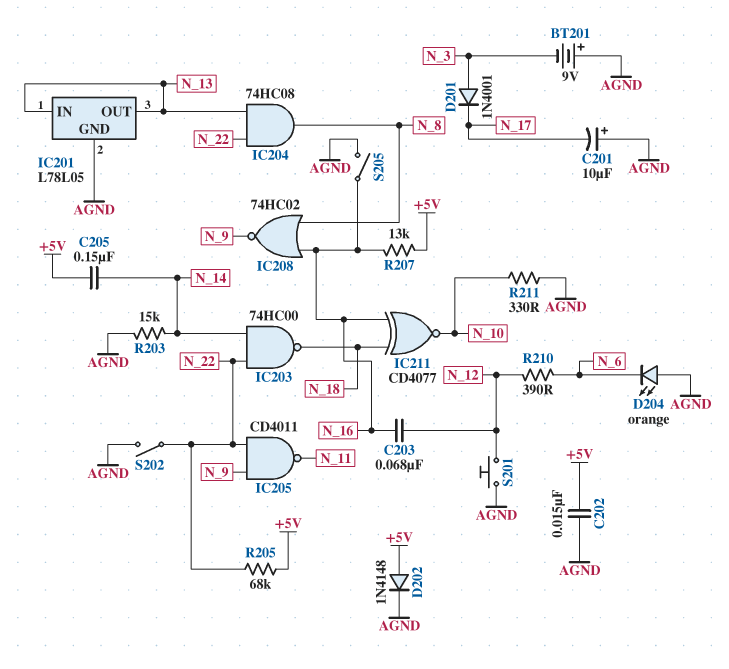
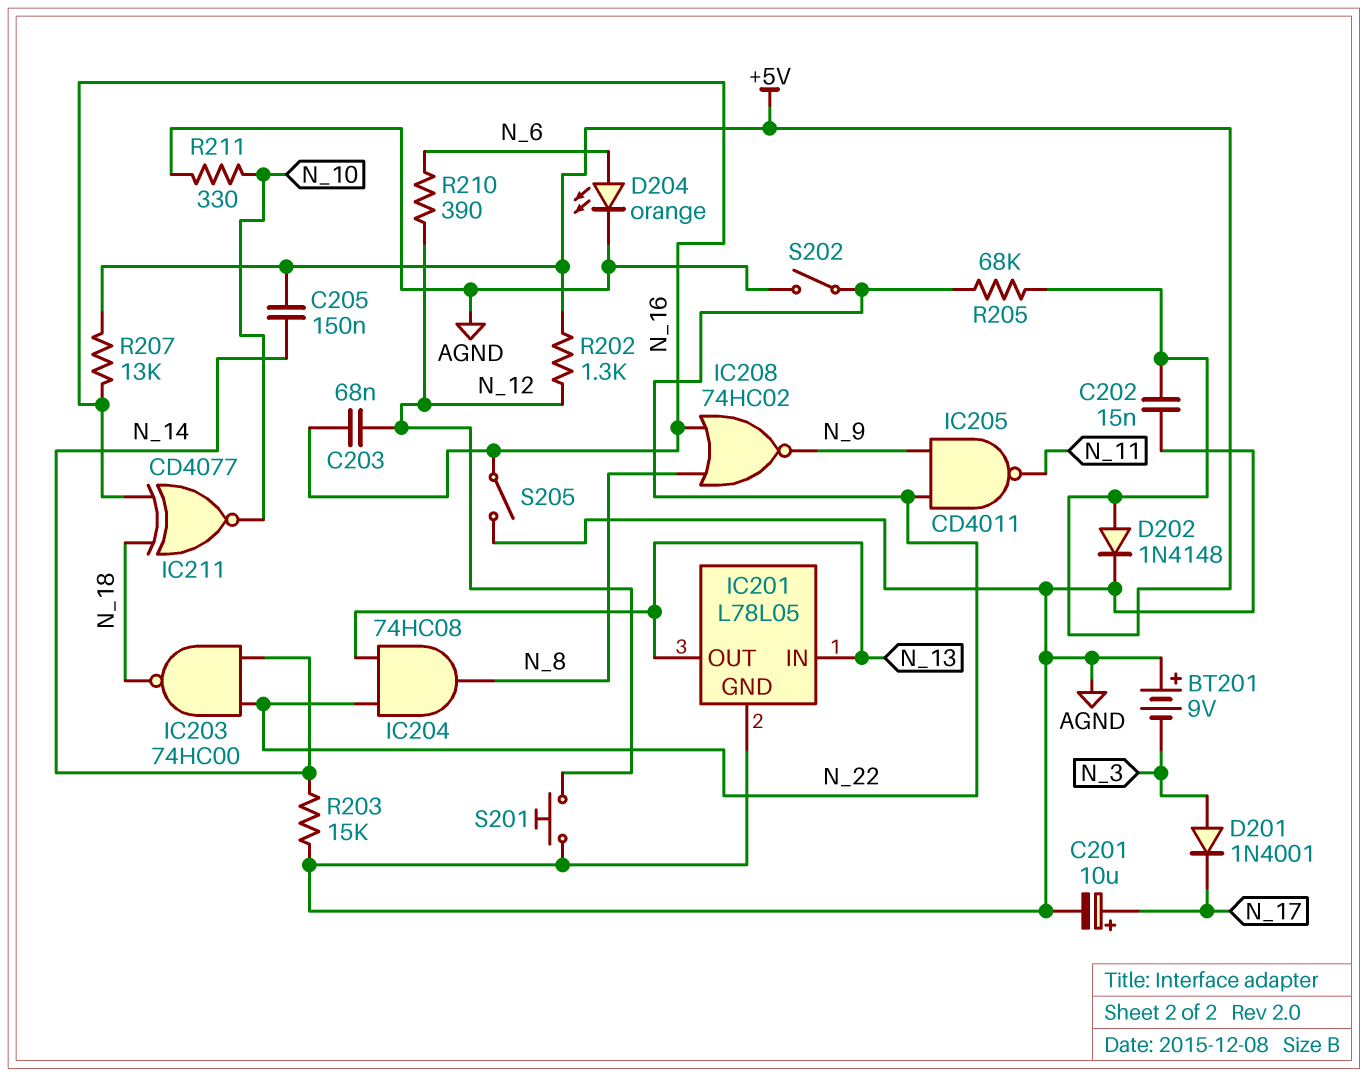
C201: 10uF (plus AGND, minus N_17) -> 10uF (plus N_17, minus AGND)
D204: LED orange (A AGND, K N_6) -> LED orange (A N_6, K AGND)
R202: none -> 1.3k (+5V, N_12)

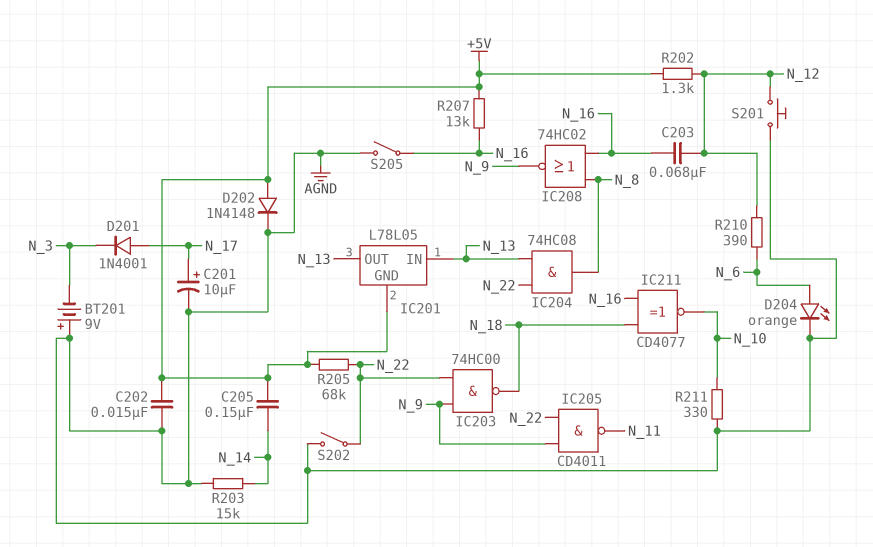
D201: diode 1N4001 (A N_3, K N_17) -> diode 1N4001 (A N_17, K N_3)
IC201 pin GND: AGND -> +5V
IC203: NAND 74HC00 (in N_14, in N_22, out N_18) -> NAND 74HC00 (in N_9, in N_22, out N_18)

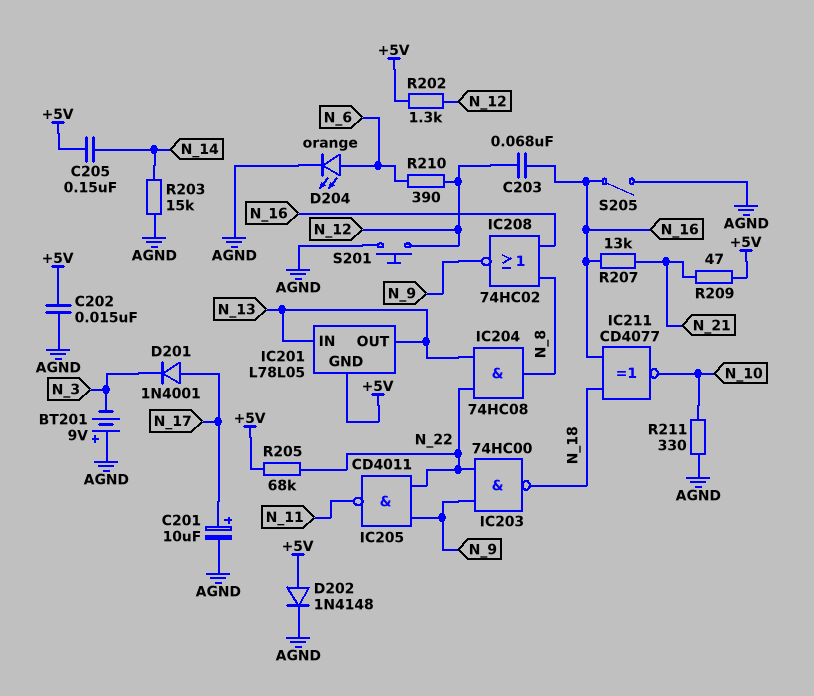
R207: 13k (+5V, N_16) -> 13k (N_16, N_21)
R209: none -> 47 (+5V, N_21)
S202: switch (AGND, N_22) -> none

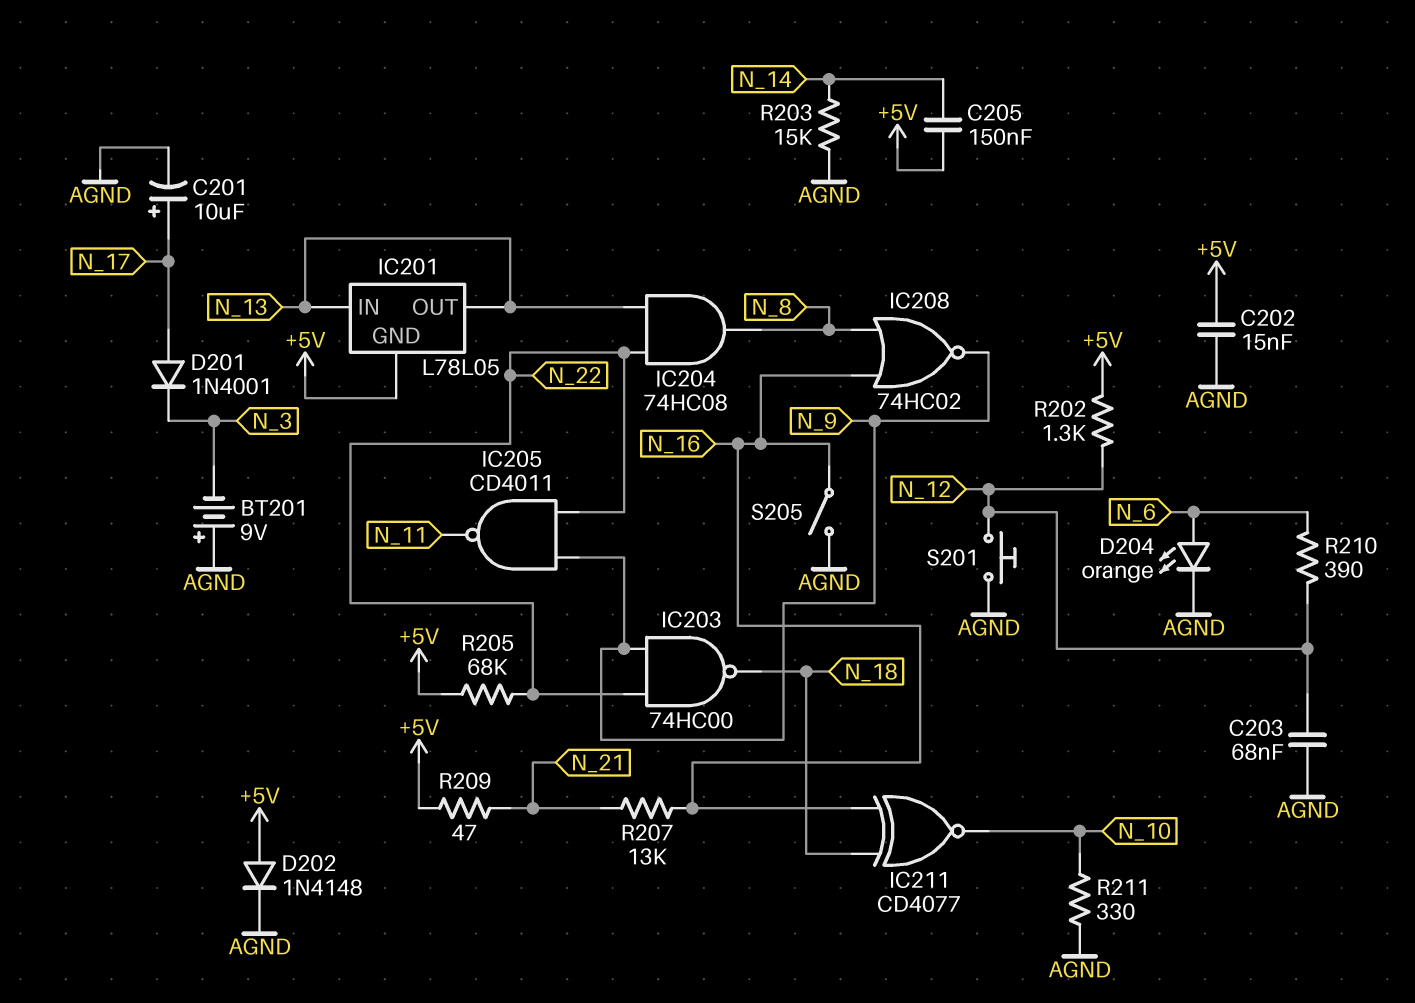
C203: 68nF (N_12, N_16) -> 68nF (AGND, N_12)

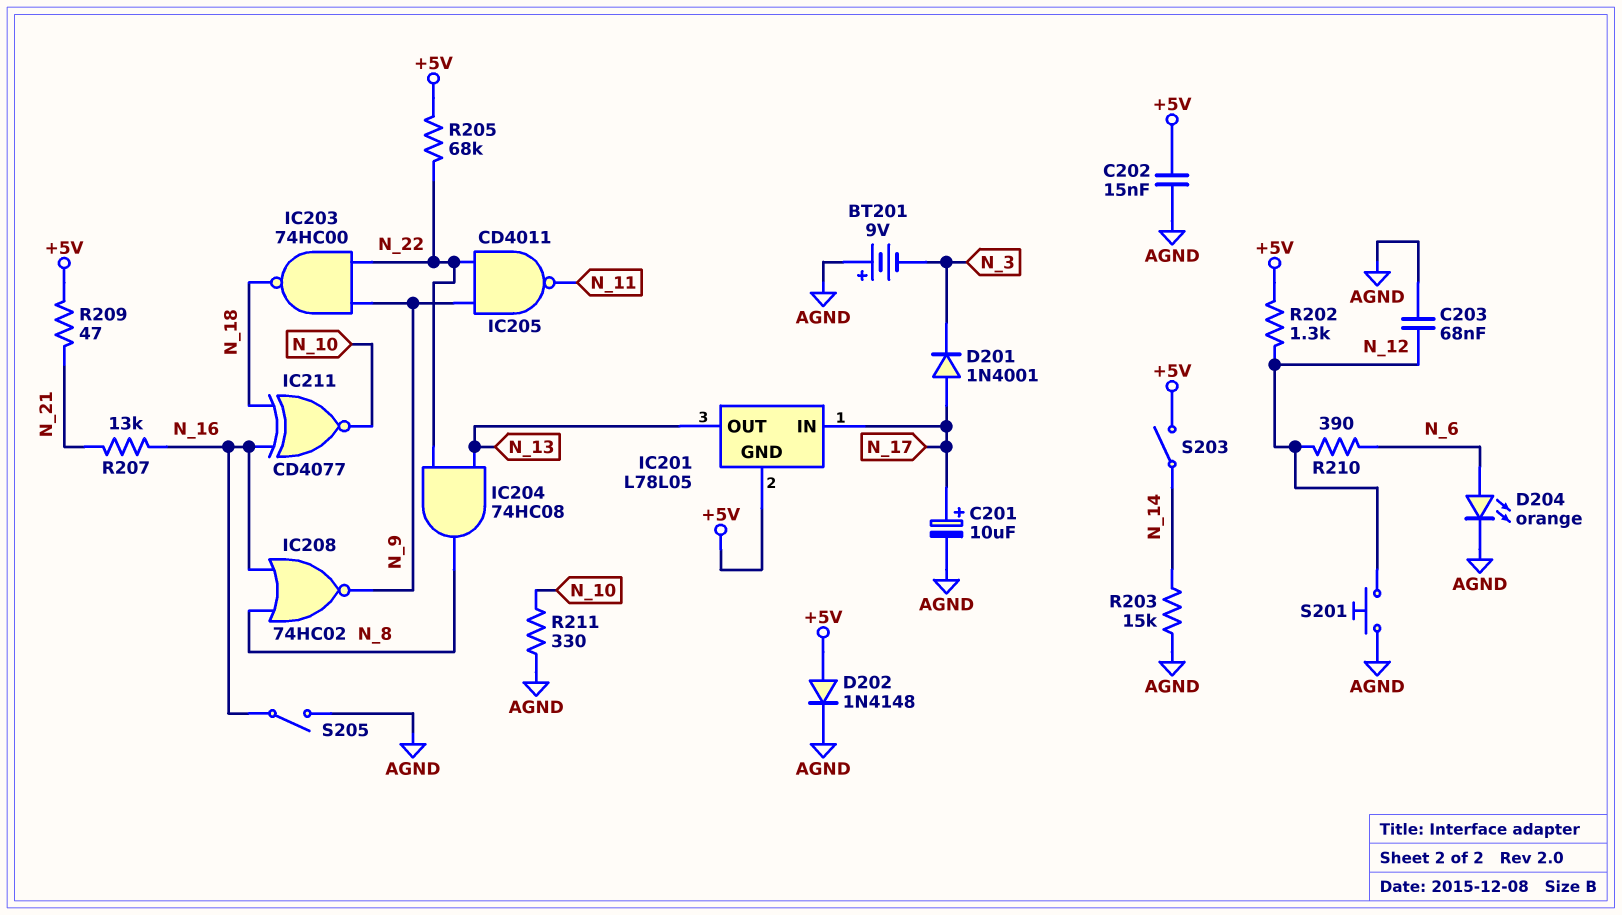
C205: 150nF (+5V, N_14) -> none
IC201 pin IN: N_13 -> N_17
S203: none -> switch (+5V, N_14)

